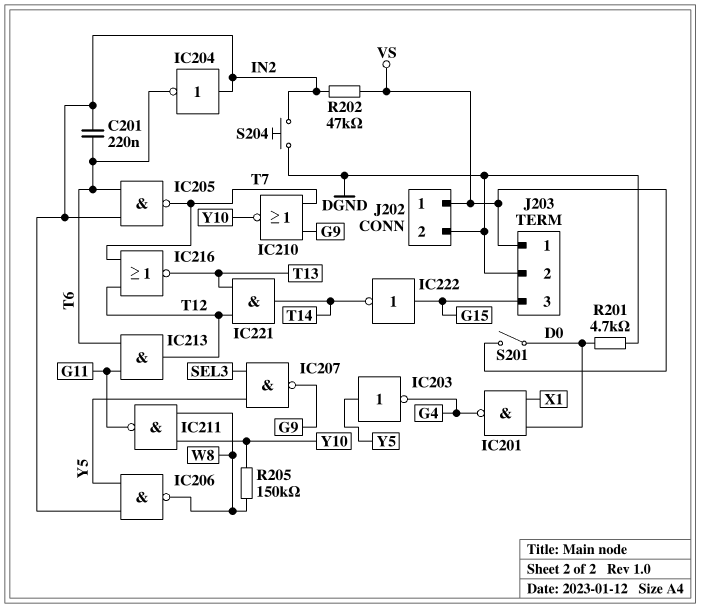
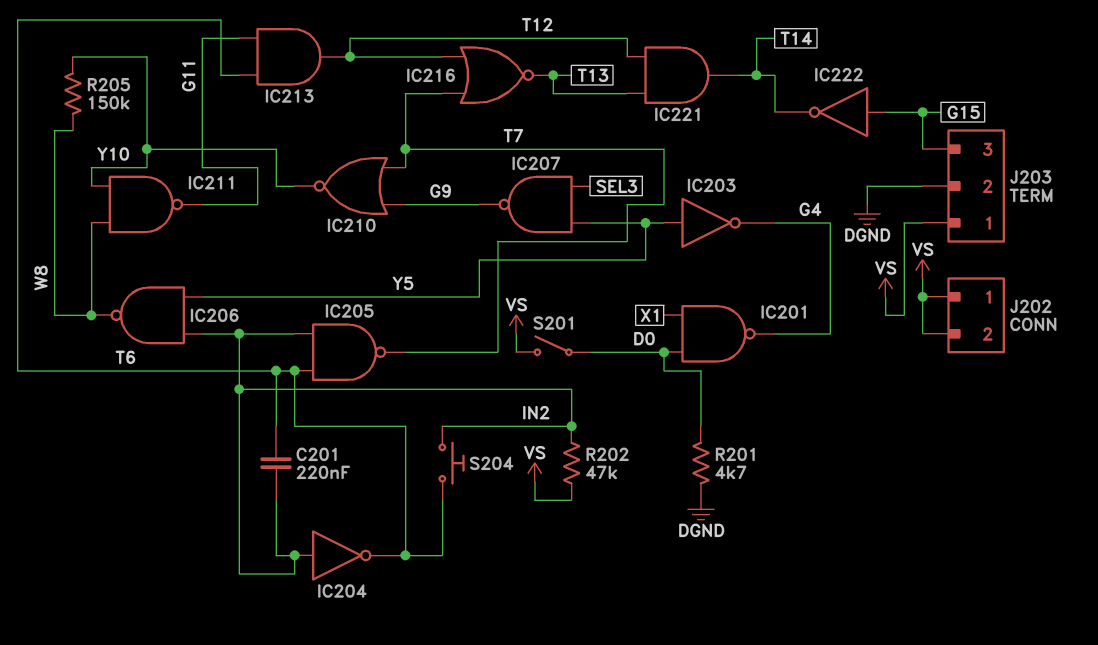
J202 pin 2: DGND -> VS
S204: button (DGND, IN2) -> button (IN2, T6)

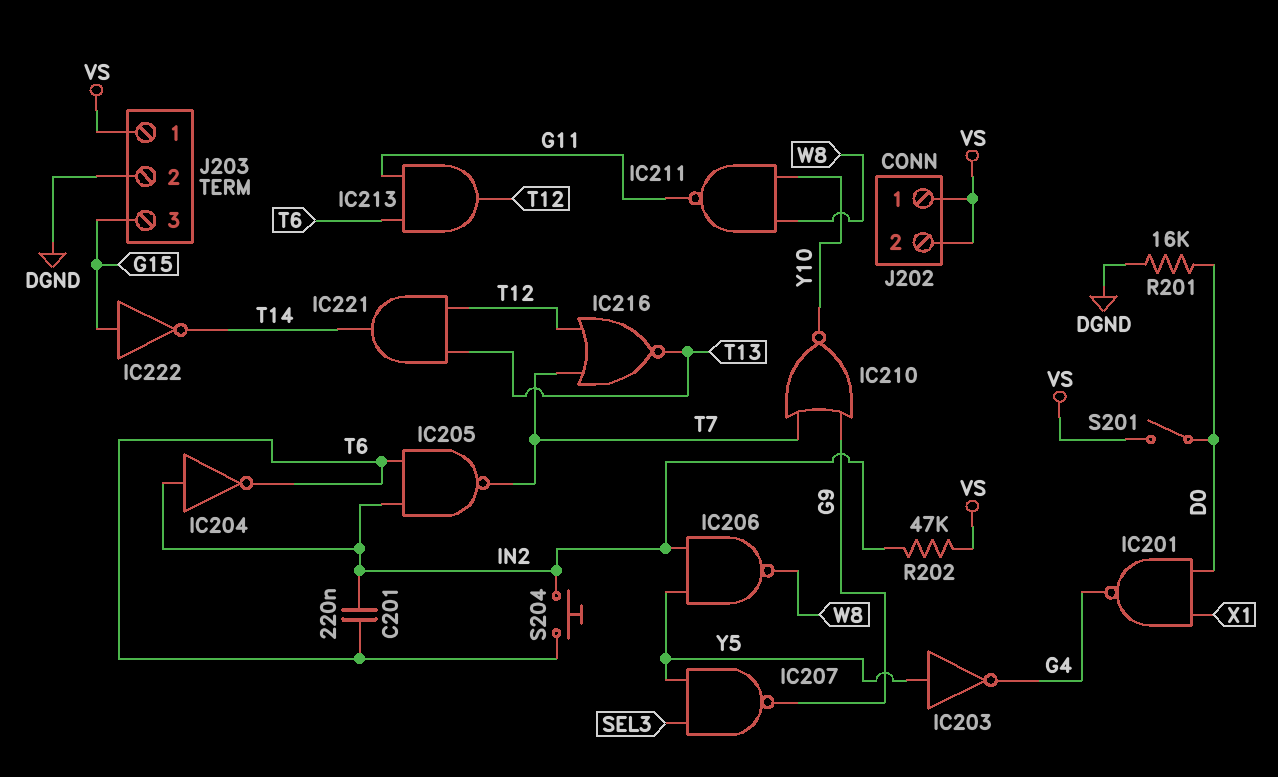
R201: 4.7k (D0, DGND) -> 16k (D0, DGND)
R205: 150k (W8, Y10) -> none

